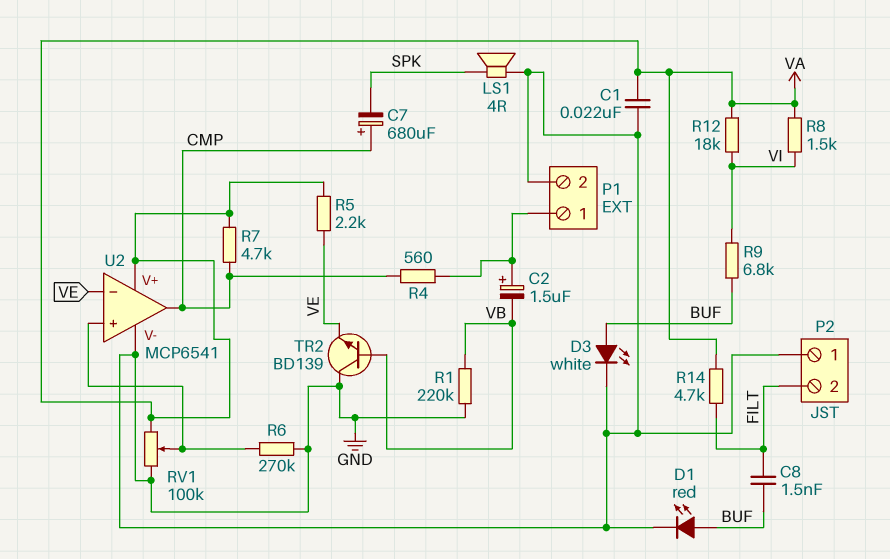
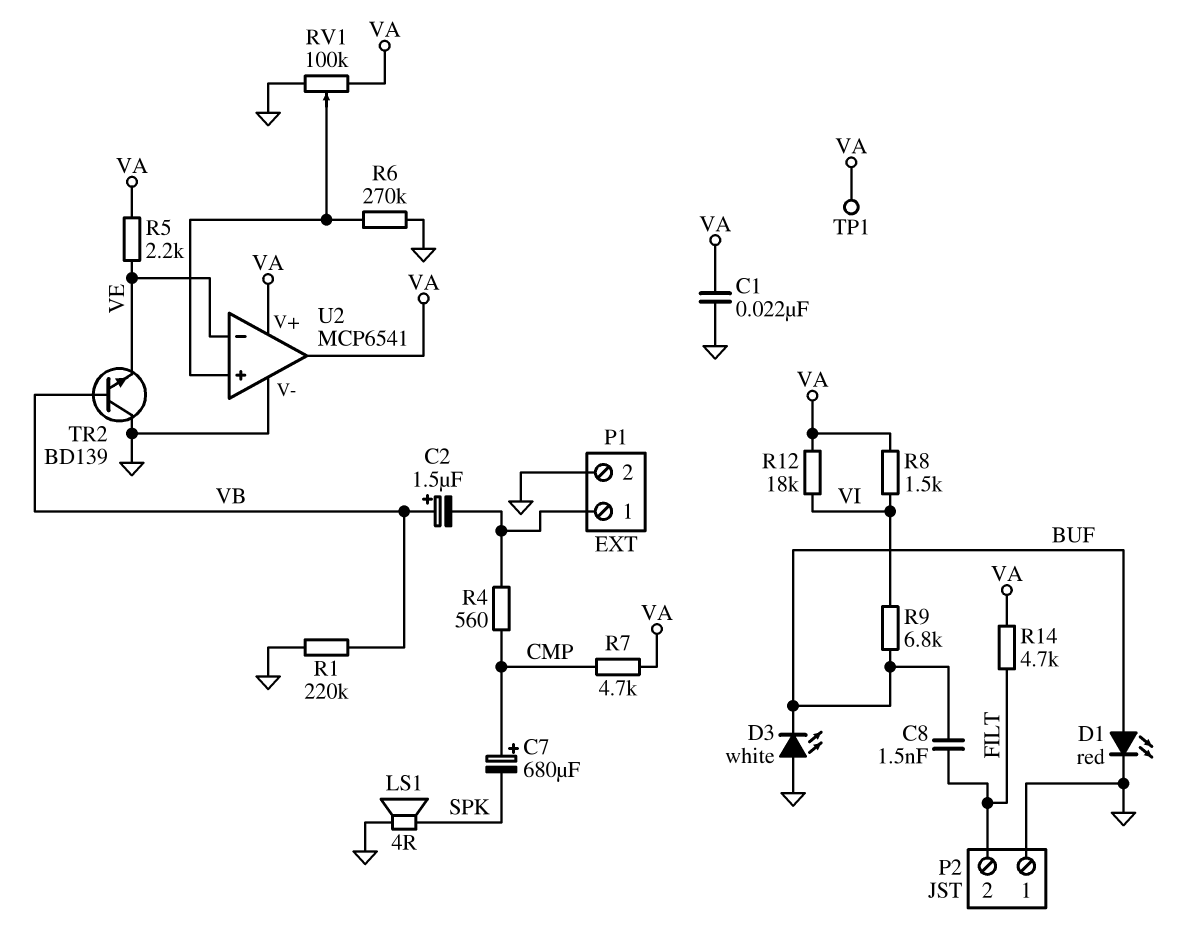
C2: 1.5uF (plus P1/1, minus VB) -> 1.5uF (plus VB, minus P1/1)
D3: LED white (A BUF, K GND) -> LED white (A GND, K BUF)
TP1: none -> test point (VA)
U2 pin out: CMP -> VA

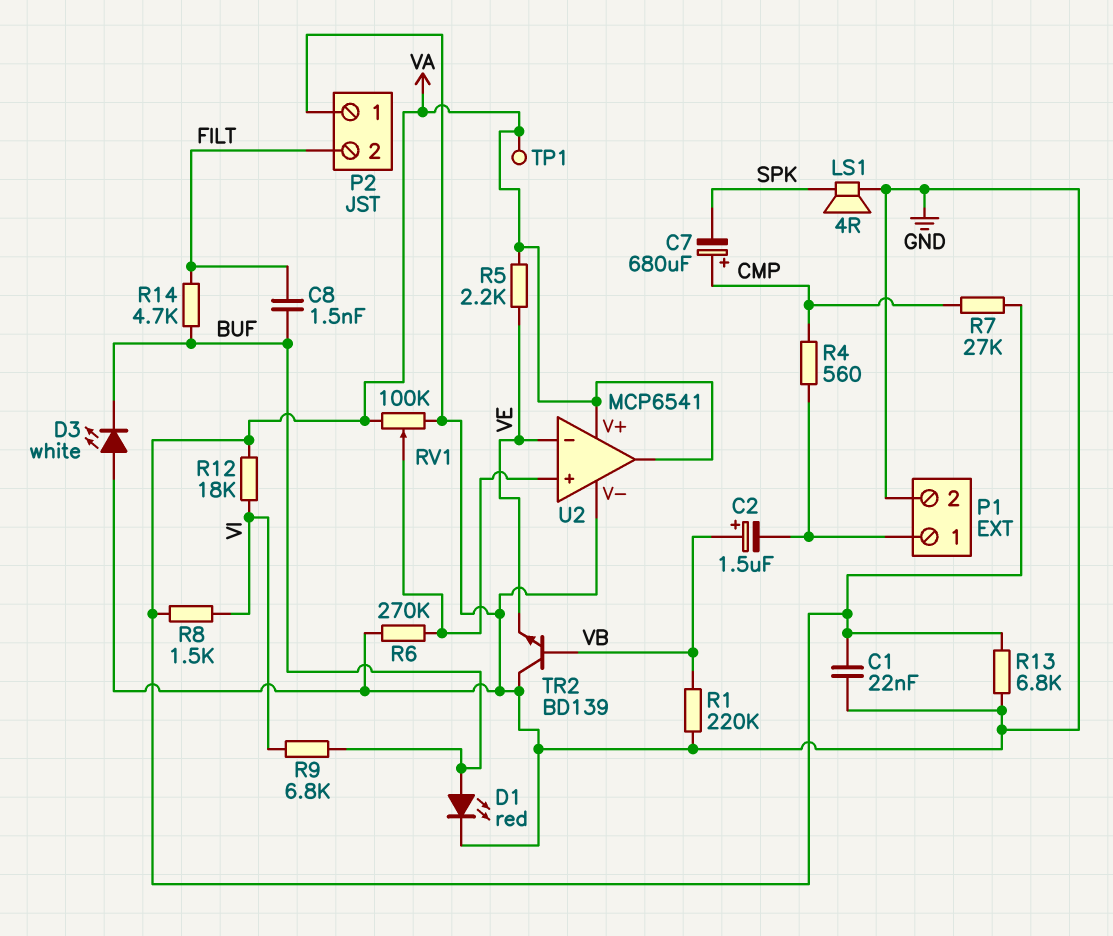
R7: 4.7k (CMP, VA) -> 27k (CMP, VA)
R13: none -> 6.8k (GND, VA)
R14: 4.7k (FILT, VA) -> 4.7k (BUF, FILT)

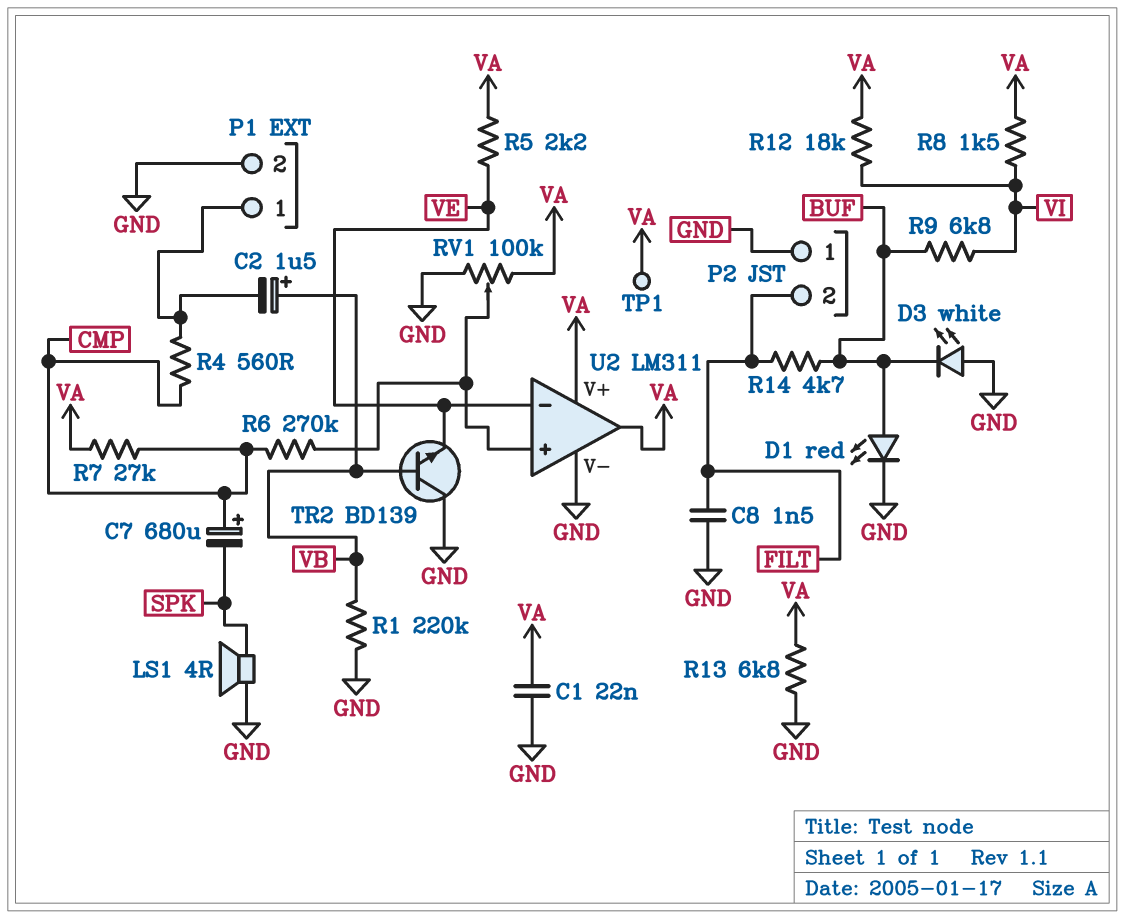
C8: 1.5nF (BUF, FILT) -> 1.5nF (FILT, GND)
R6: 270k (GND, U2/in+) -> 270k (CMP, U2/in+)
U2: MCP6541 -> LM311

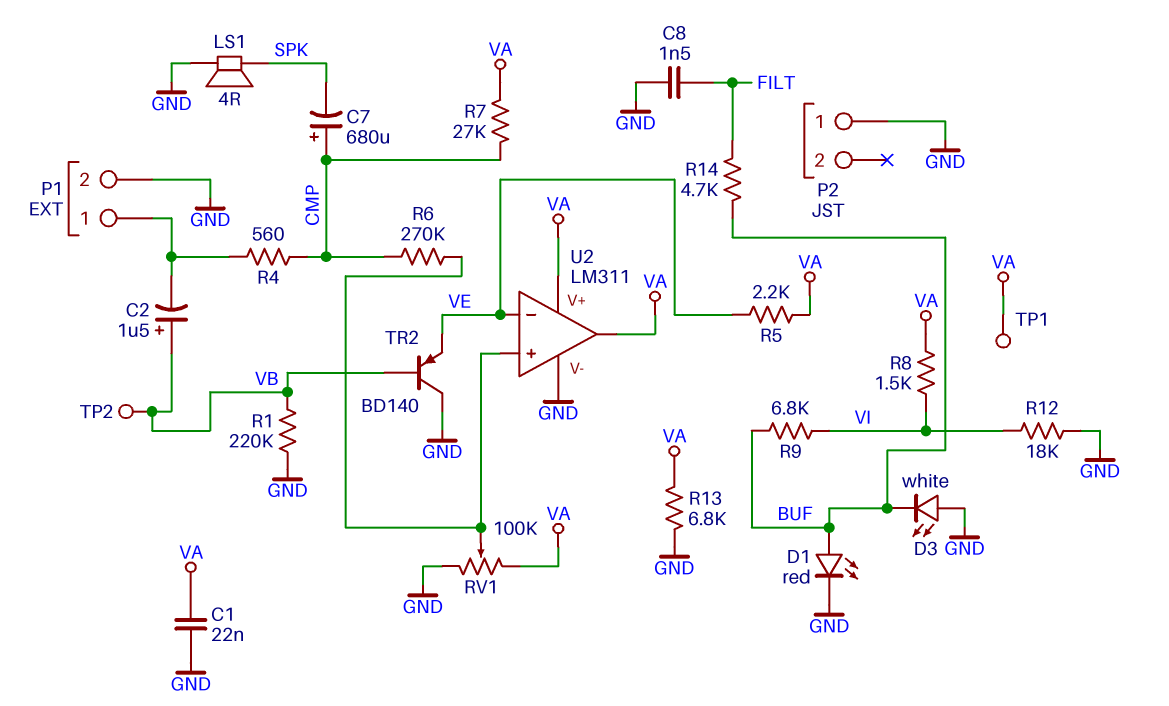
P2 pin 2: FILT -> none
R12: 18k (VA, VI) -> 18k (GND, VI)
TP2: none -> test point (VB)
TR2: NPN BD139 (B VB, C GND, E VE) -> PNP BD140 (B VB, C GND, E VE)

